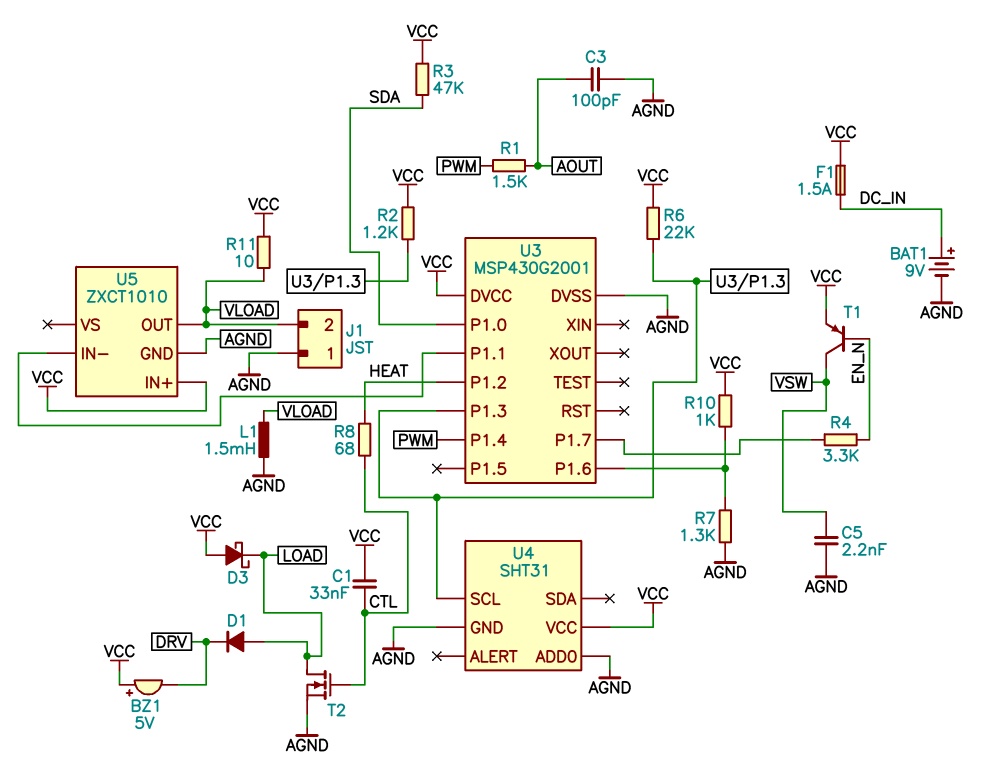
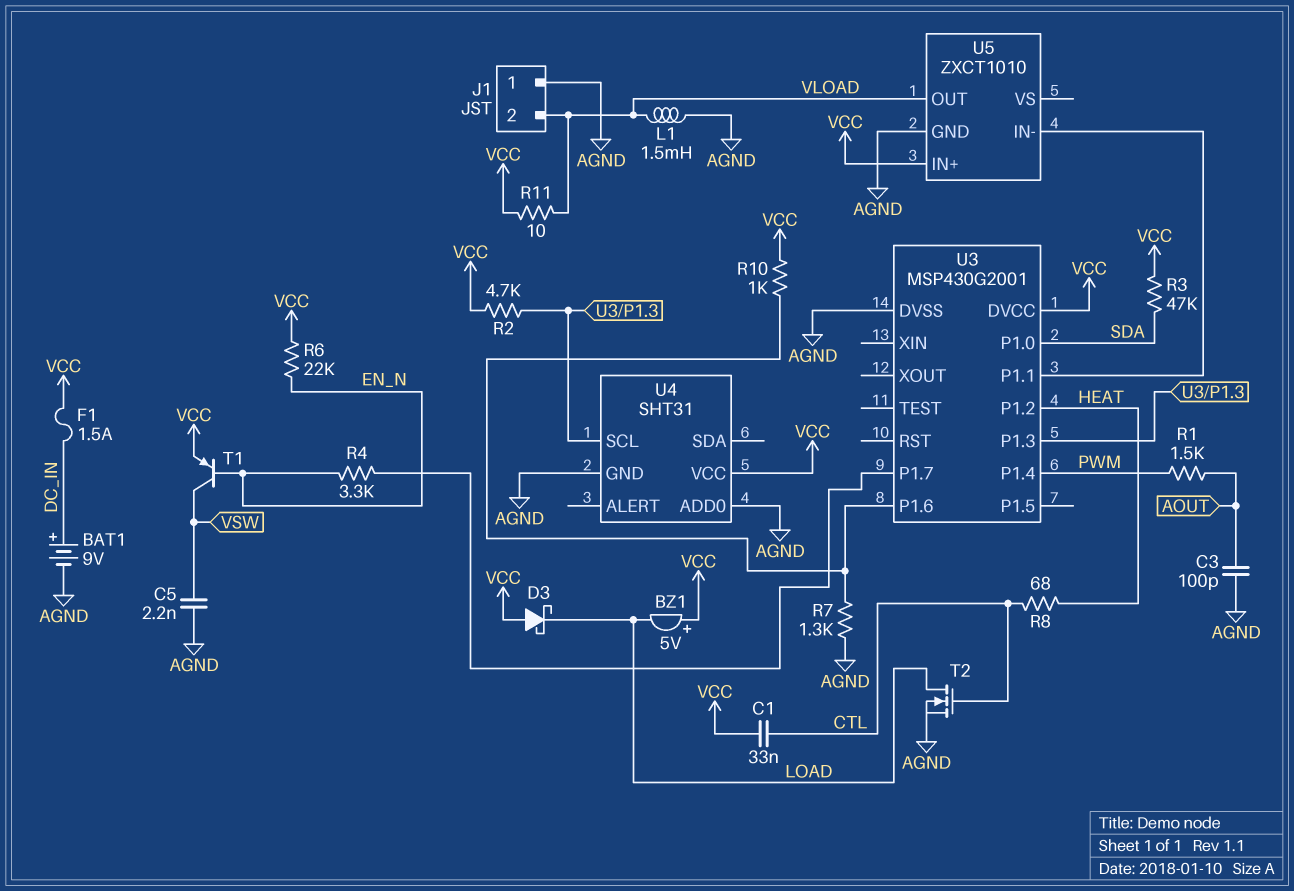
BZ1: buzzer 5V (plus VCC, minus DRV) -> buzzer 5V (plus VCC, minus LOAD)
D1: diode (A LOAD, K DRV) -> none
R2: 1.2k (U3/P1.3, VCC) -> 4.7k (U3/P1.3, VCC)
R6: 22k (U3/P1.3, VCC) -> 22k (EN_N, VCC)

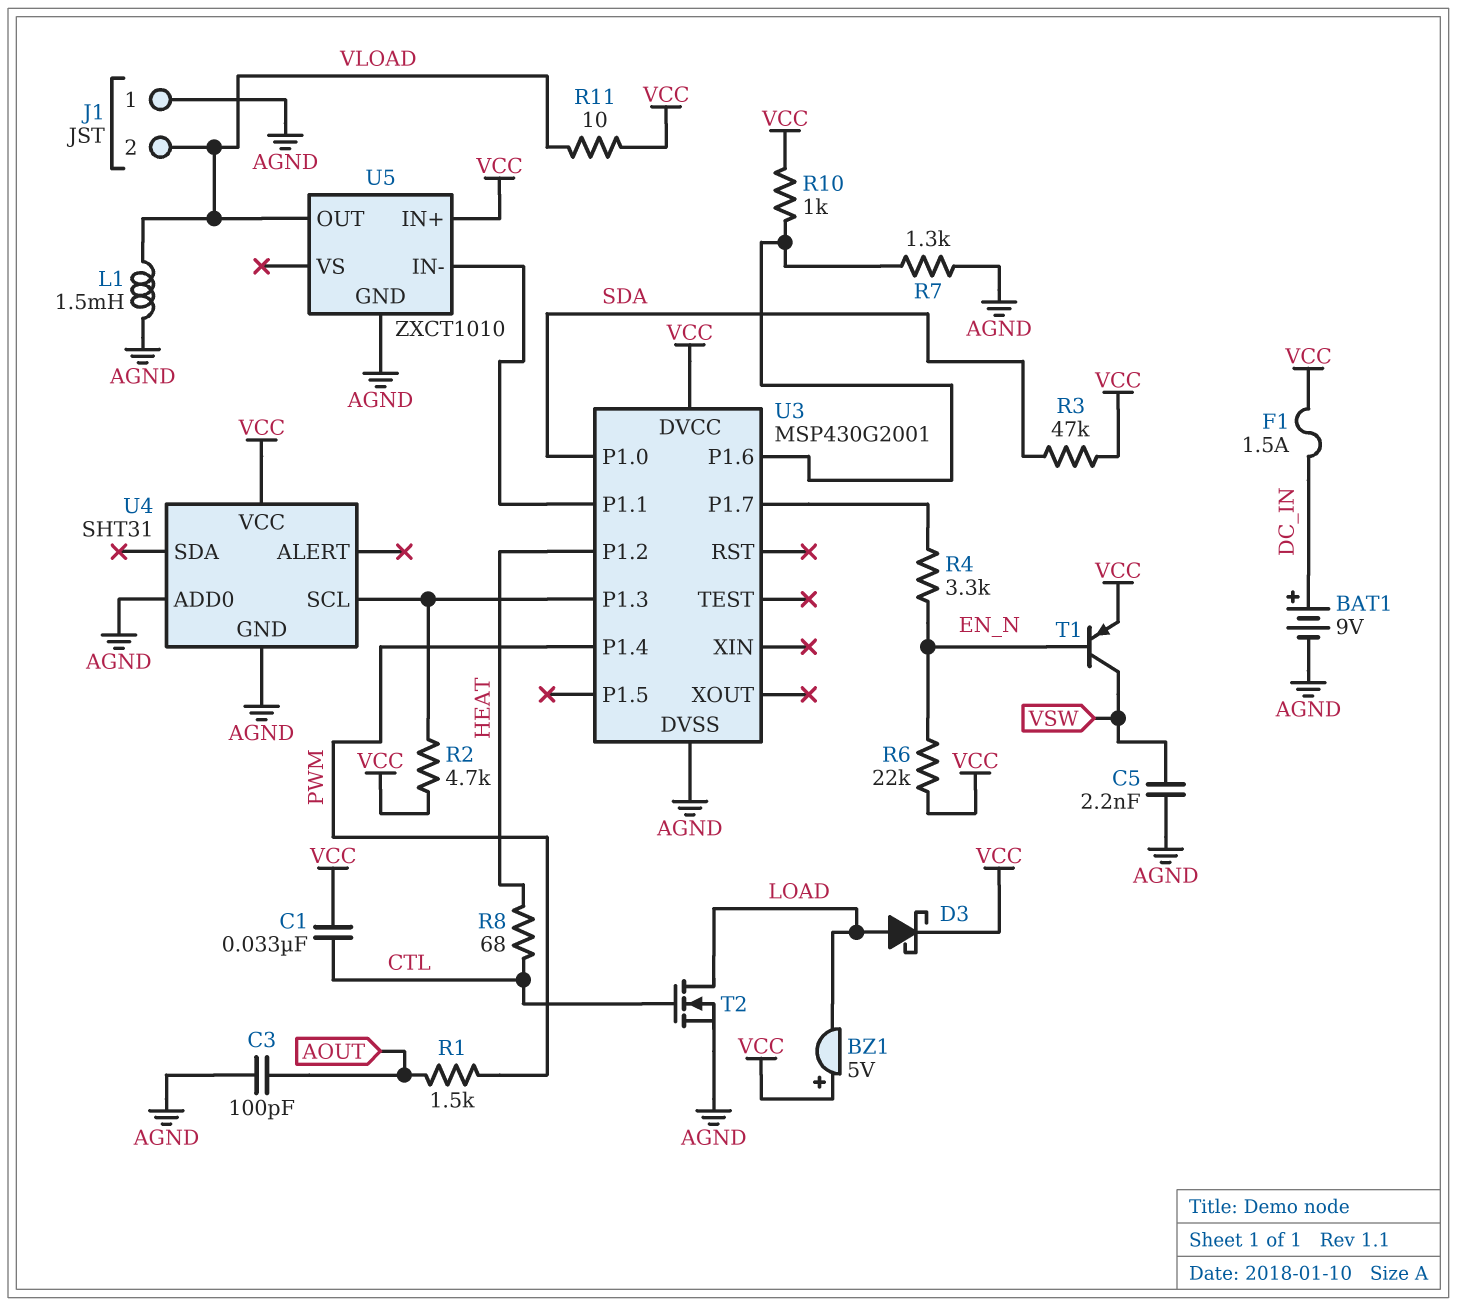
D3: schottky (A VCC, K LOAD) -> schottky (A LOAD, K VCC)

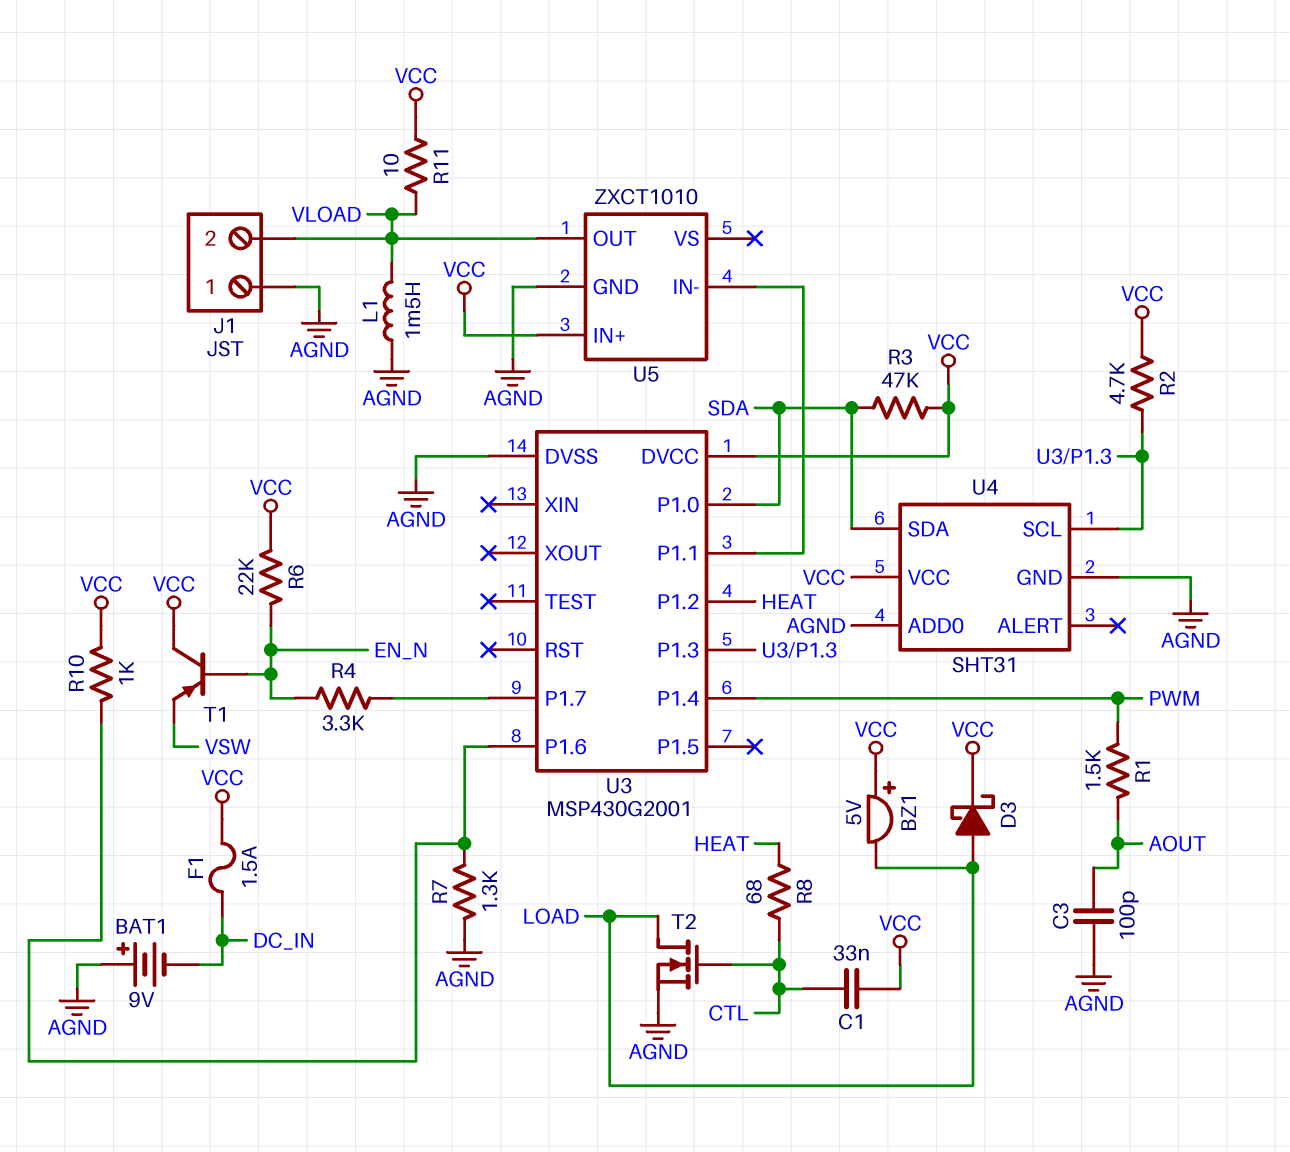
BAT1: 9V (plus DC_IN, minus AGND) -> 9V (plus AGND, minus DC_IN)
C5: 2.2nF (AGND, VSW) -> none
T1: PNP (B EN_N, C VSW, E VCC) -> PNP (B EN_N, C VCC, E VSW)
U4 pin SDA: none -> SDA

